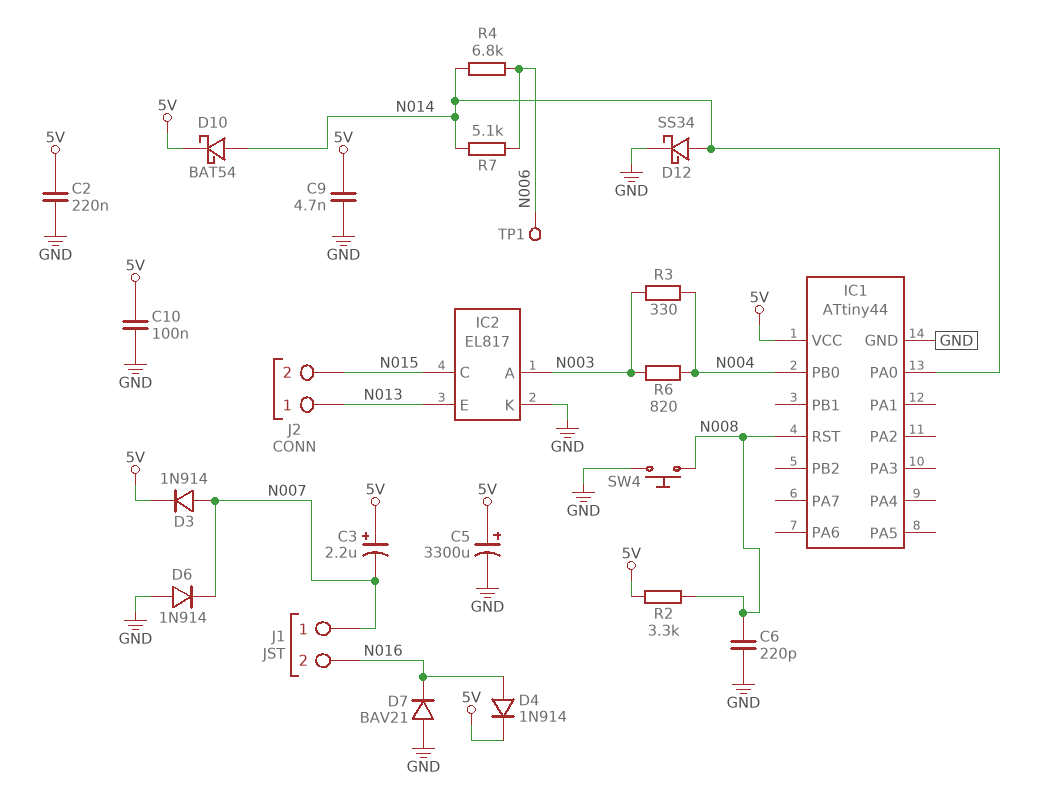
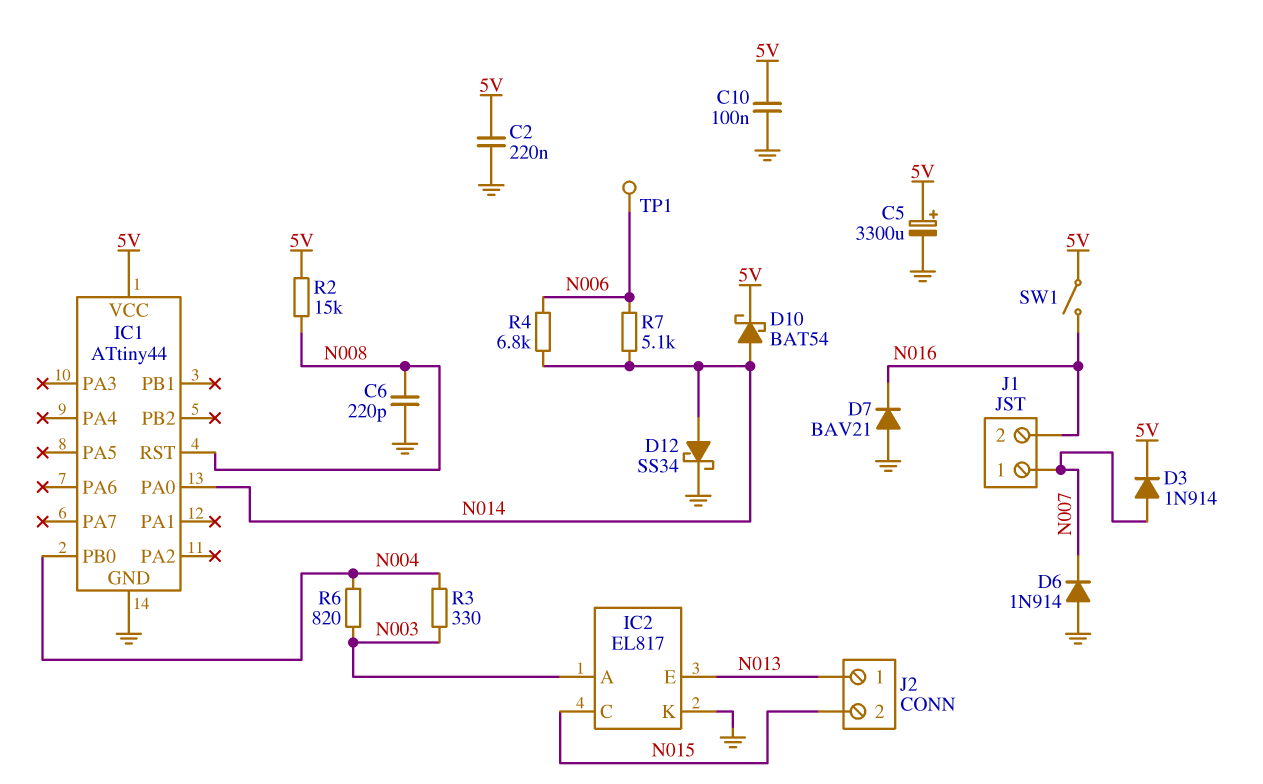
C3: 2.2uF (plus 5V, minus N007) -> none
C9: 4.7nF (5V, GND) -> none
D4: diode 1N914 (A N016, K 5V) -> none
R2: 3.3k (5V, N008) -> 15k (5V, N008)
SW1: none -> switch (5V, N016)
SW4: button (GND, N008) -> none

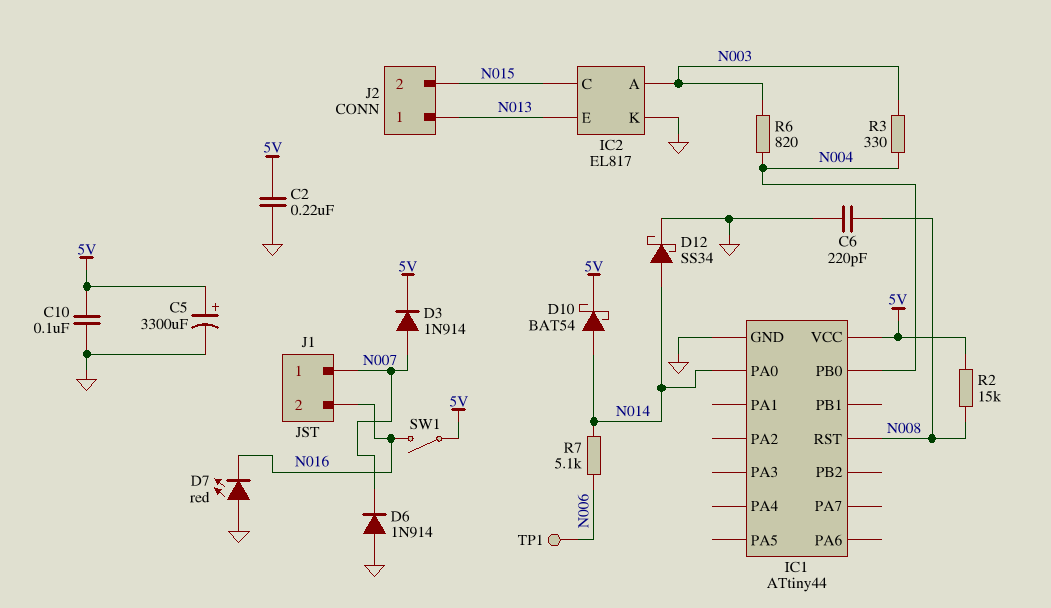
D7: diode BAV21 (A GND, K N016) -> LED red (A GND, K N016)
R4: 6.8k (N006, N014) -> none

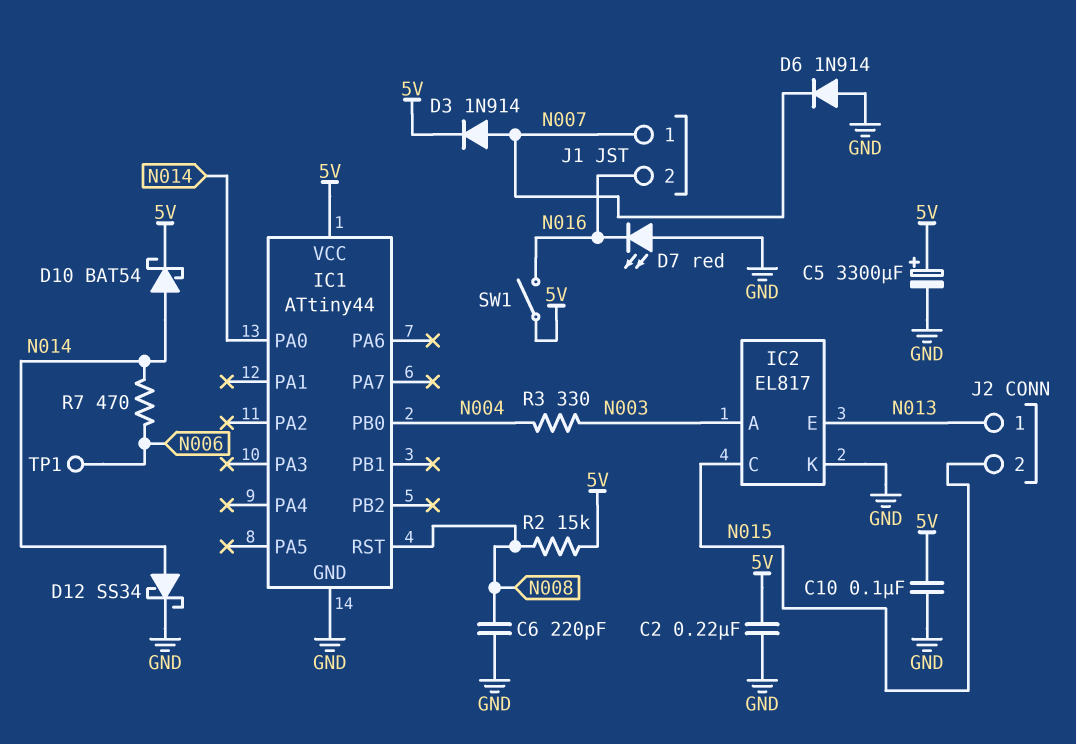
R6: 820 (N003, N004) -> none
R7: 5.1k (N006, N014) -> 470 (N006, N014)

